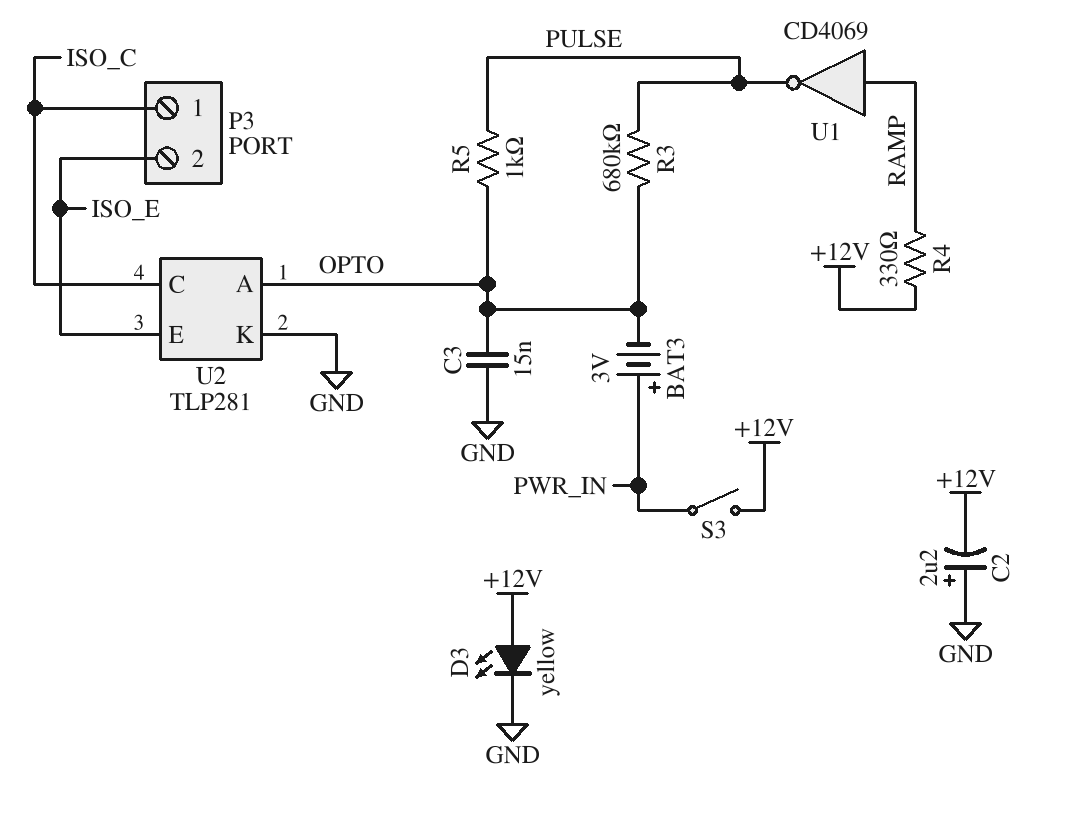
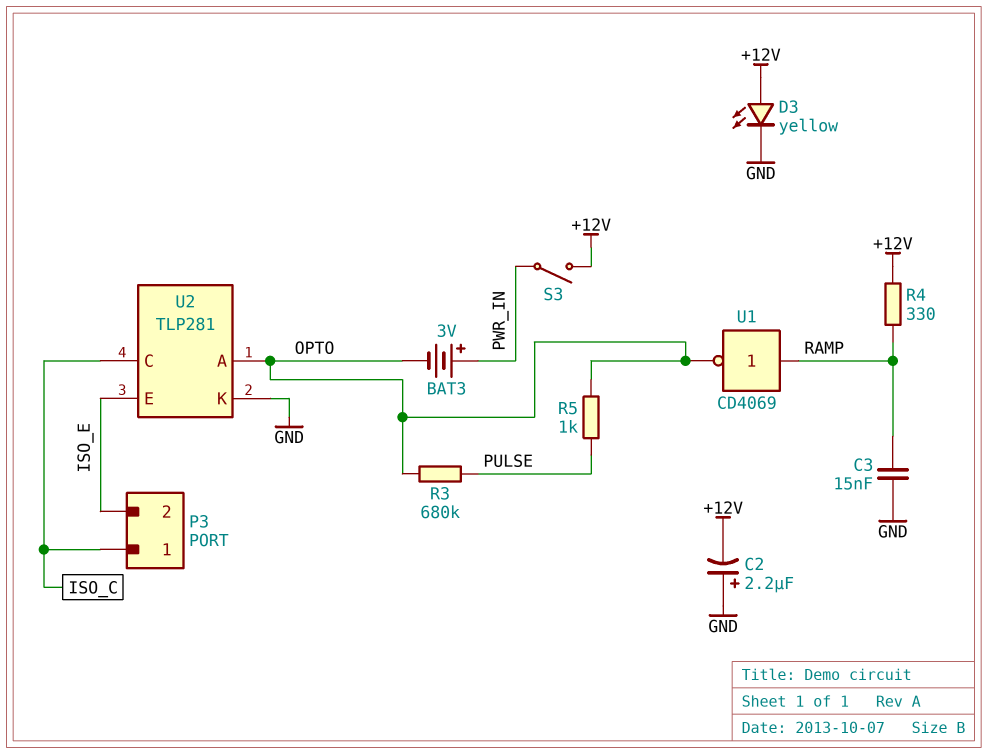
C3: 15nF (GND, OPTO) -> 15nF (GND, RAMP)
U1: NOT CD4069 (in RAMP, out PULSE) -> NOT CD4069 (in RAMP, out OPTO)

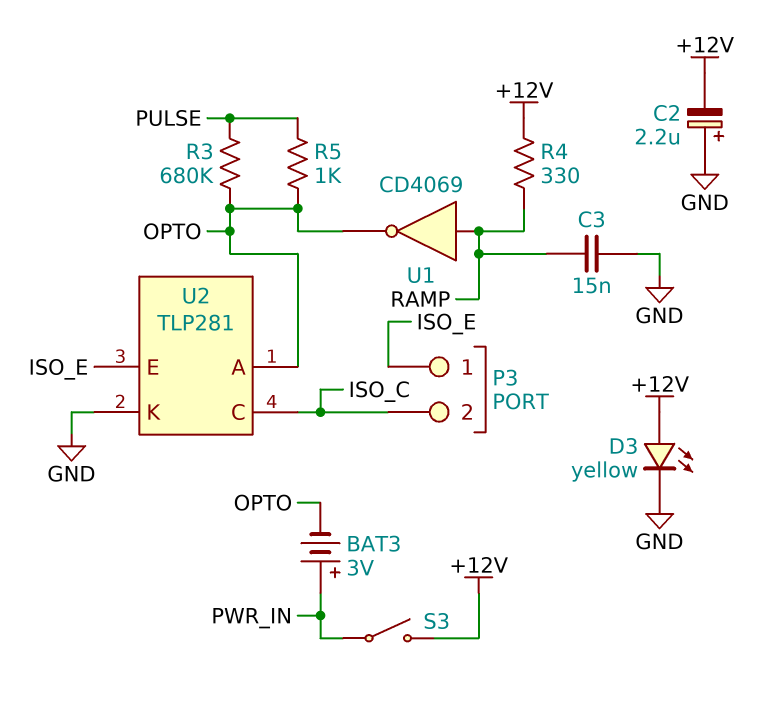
P3 pin 1: ISO_C -> ISO_E
P3 pin 2: ISO_E -> ISO_C

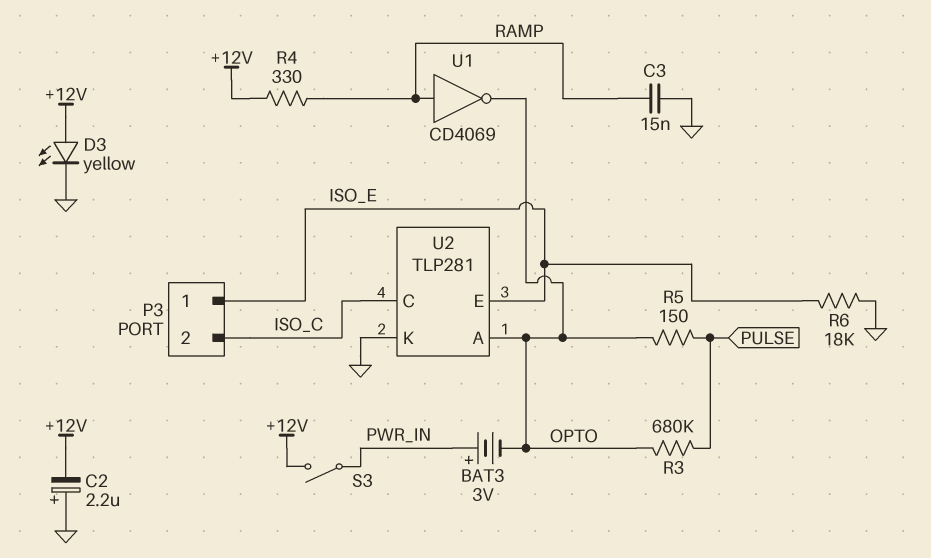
R5: 1k (OPTO, PULSE) -> 150 (OPTO, PULSE)
R6: none -> 18k (GND, ISO_E)

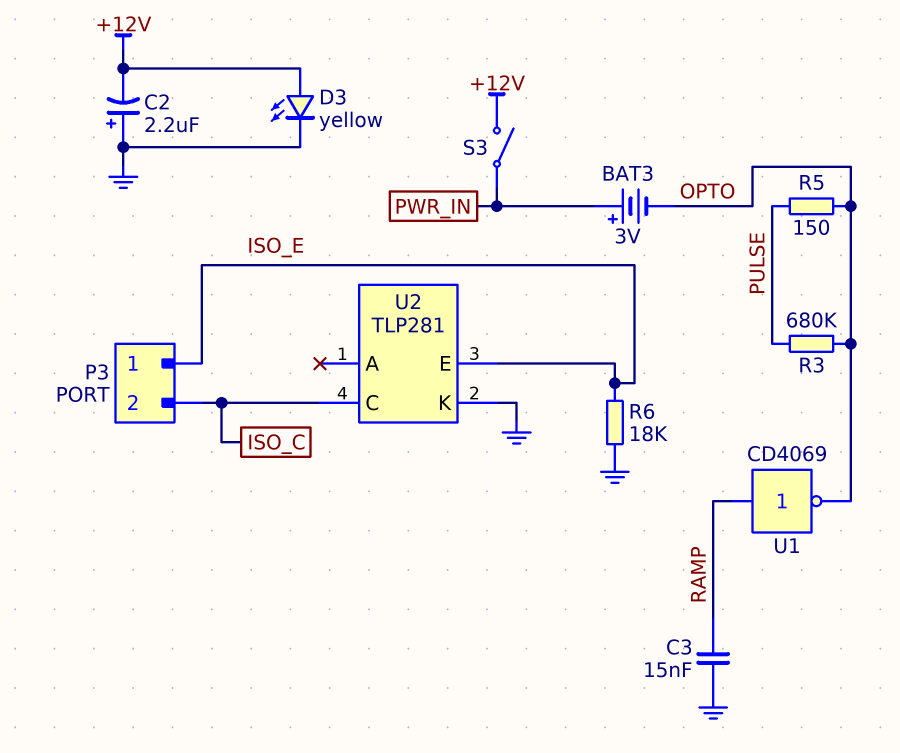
R4: 330 (+12V, RAMP) -> none
U2 pin A: OPTO -> none

